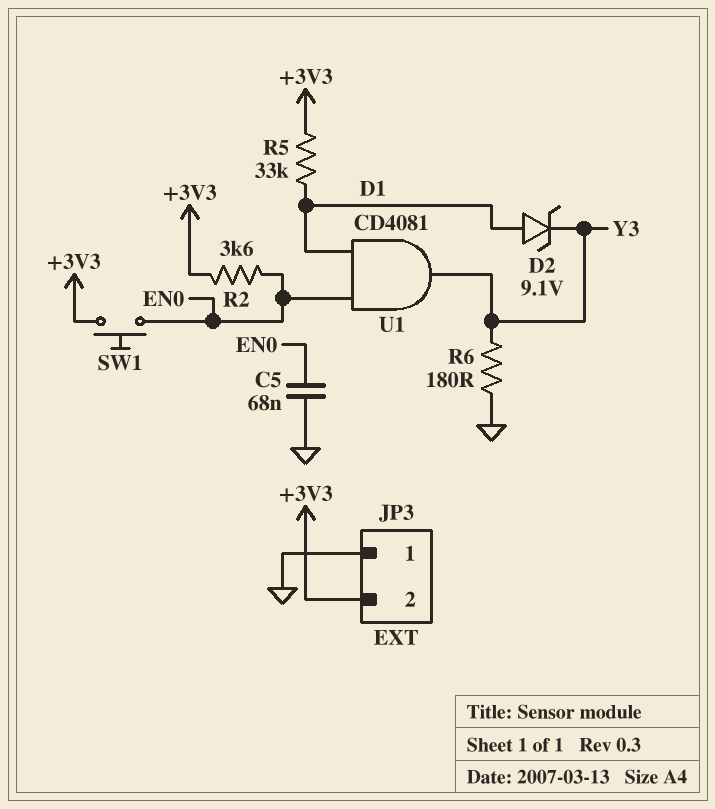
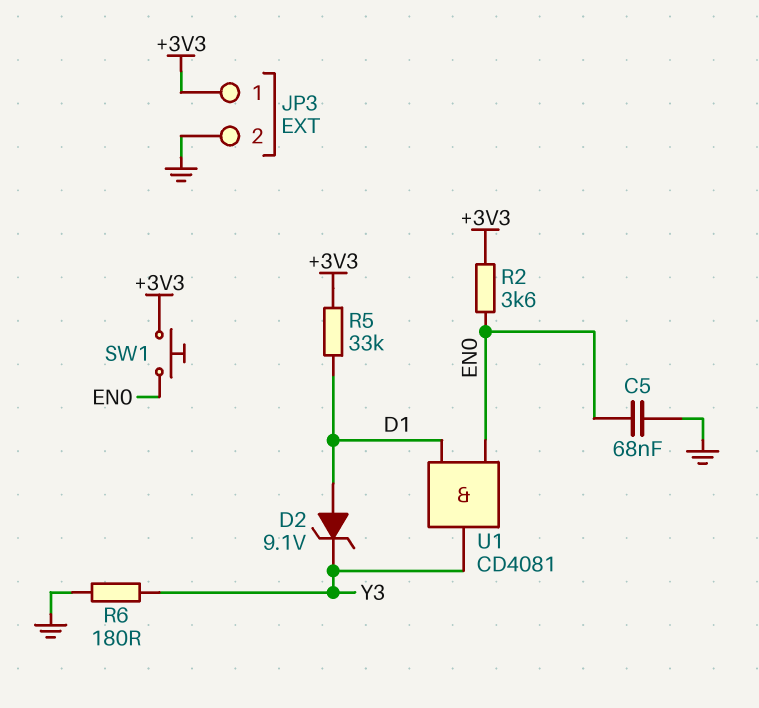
JP3 pin 1: GND -> +3V3
JP3 pin 2: +3V3 -> GND

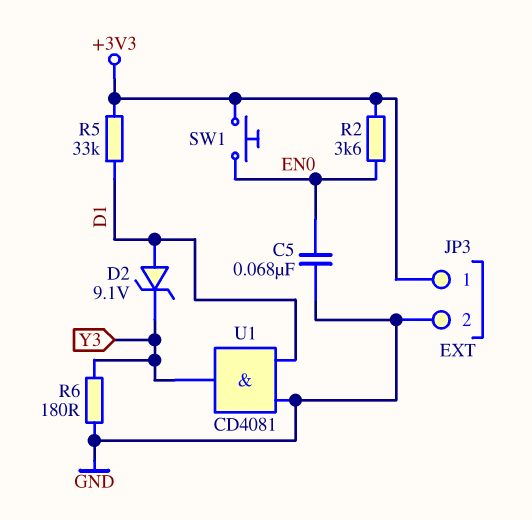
U1: AND CD4081 (in D1, in EN0, out Y3) -> AND CD4081 (in D1, in GND, out Y3)

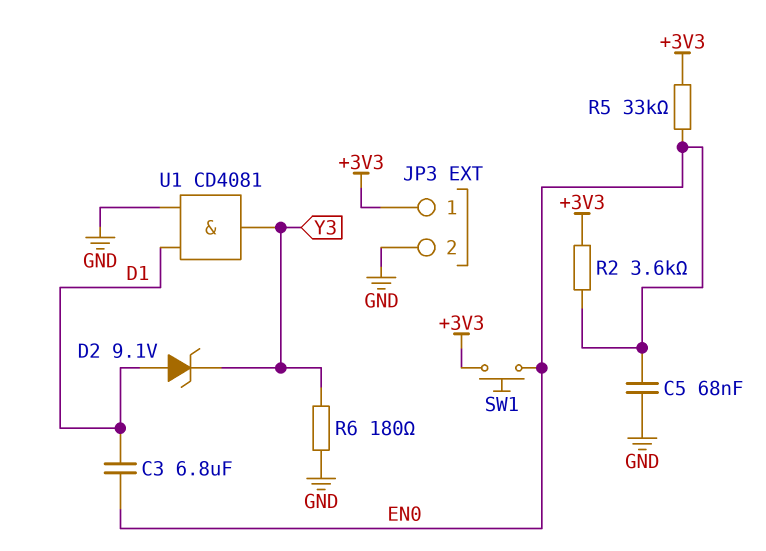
C3: none -> 6.8uF (D1, EN0)
R5: 33k (+3V3, D1) -> 33k (+3V3, EN0)

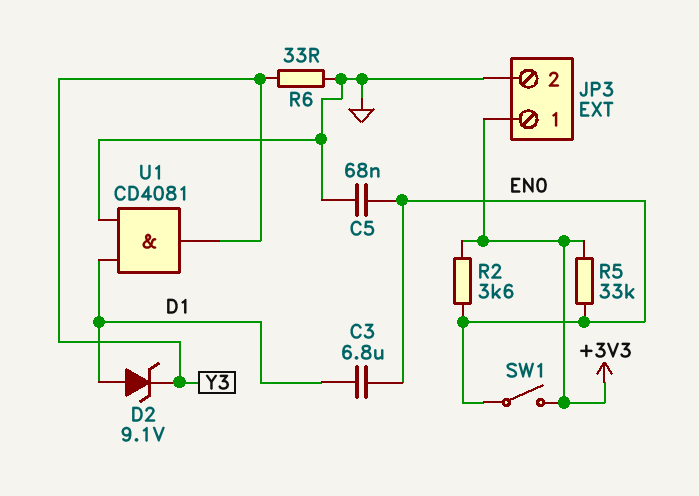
R6: 180 (GND, Y3) -> 33 (GND, Y3)
SW1: button (+3V3, EN0) -> switch (+3V3, EN0)

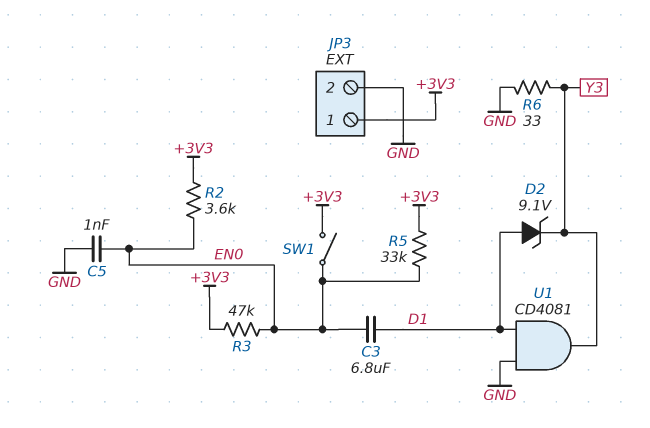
C5: 68nF (EN0, GND) -> 1nF (EN0, GND)
R3: none -> 47k (+3V3, EN0)

